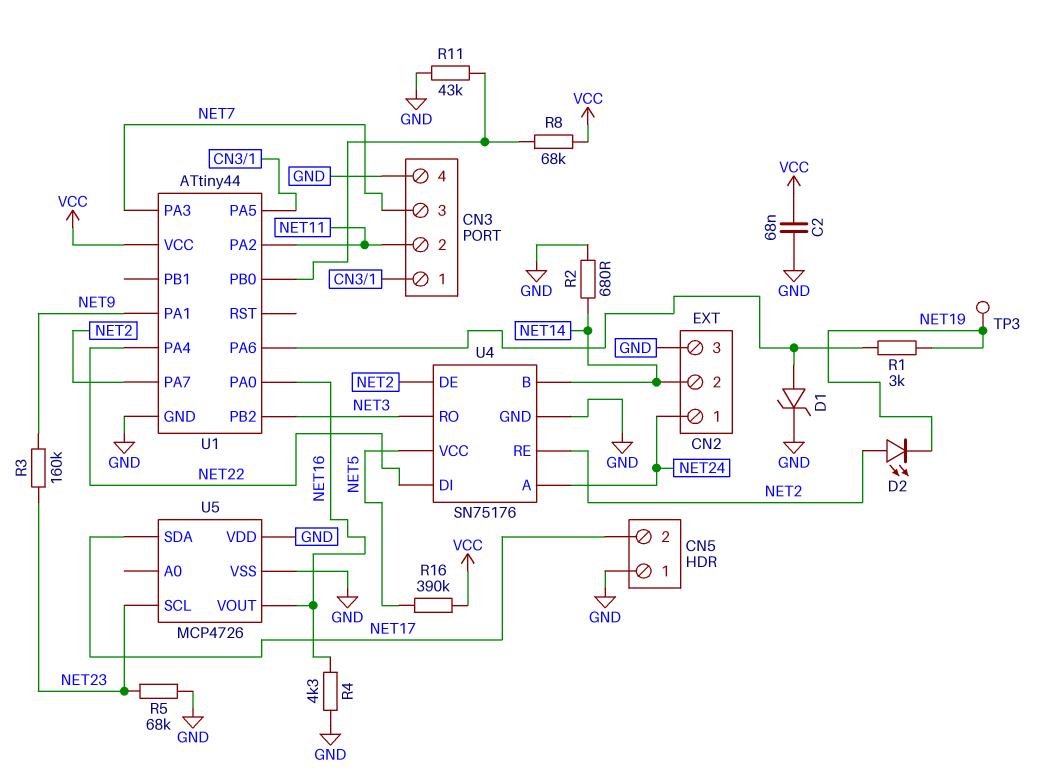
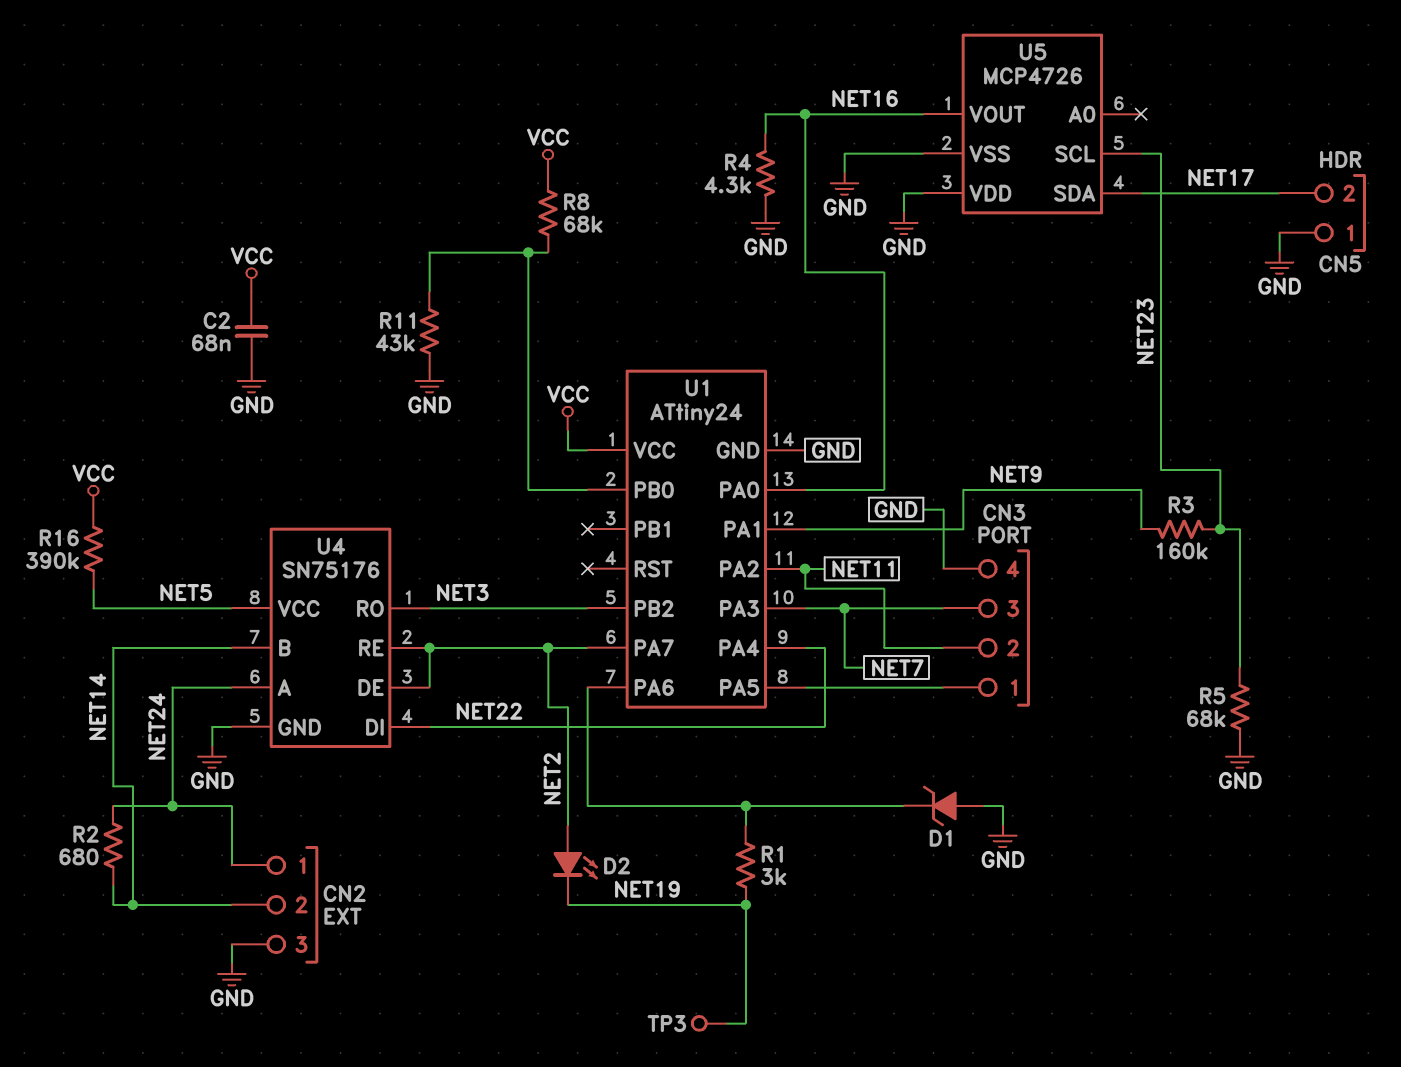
D1: zener (A U1/PA6, K GND) -> zener (A GND, K U1/PA6)
R2: 680 (GND, NET14) -> 680 (NET14, NET24)
U1: ATtiny44 -> ATtiny24

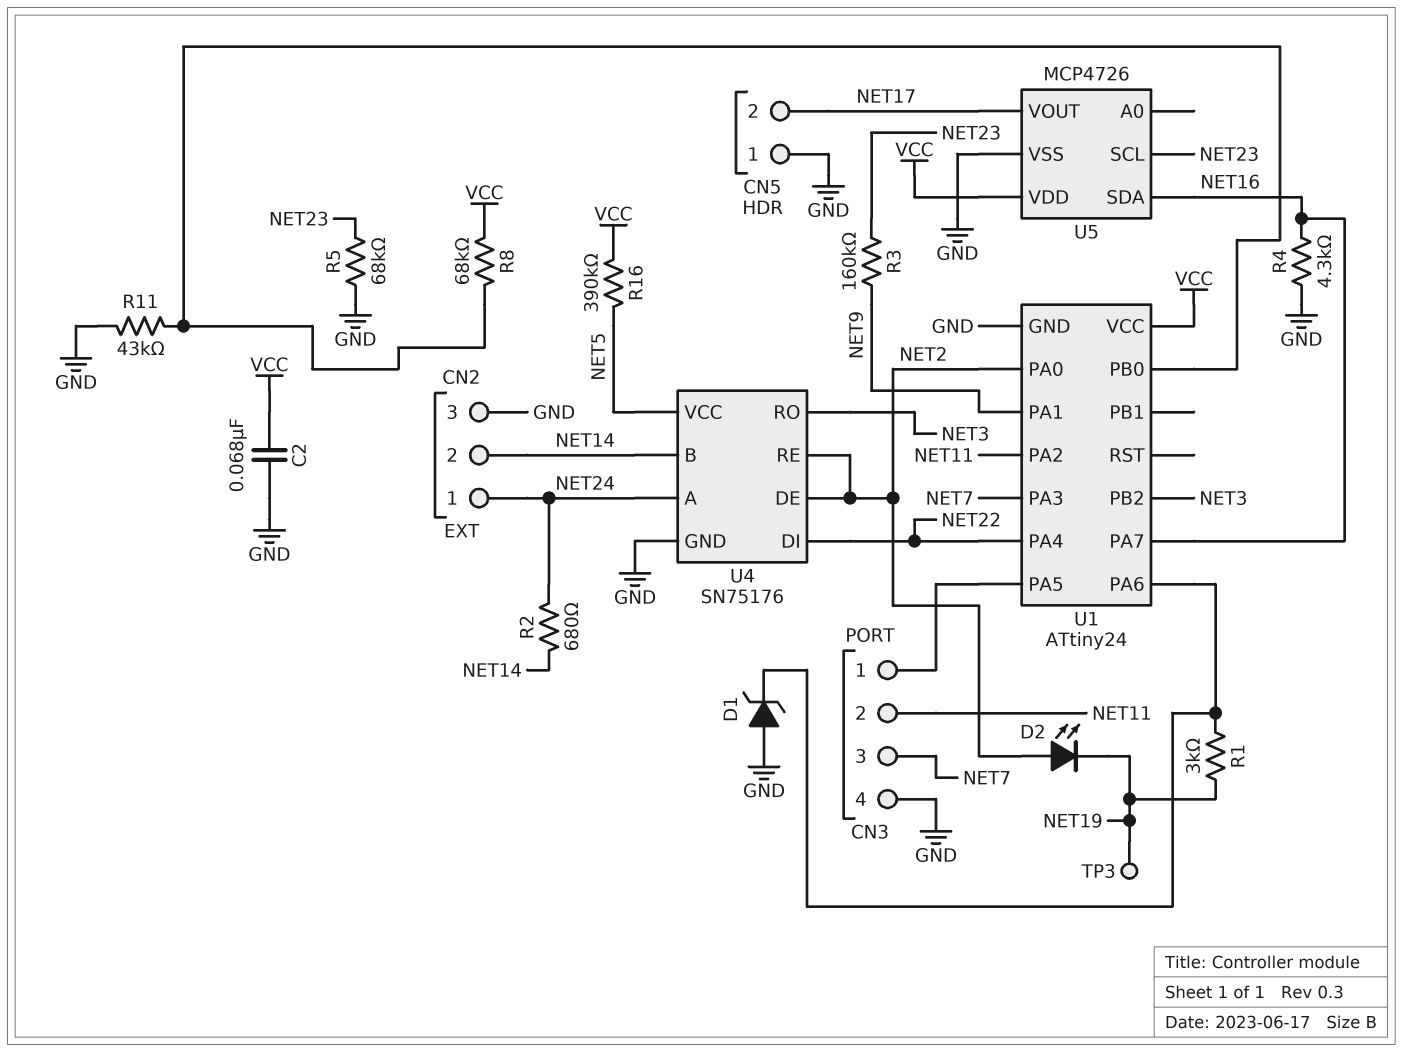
U1 pin PA0: NET16 -> NET2
U1 pin PA7: NET2 -> NET16
U5 pin SDA: NET17 -> NET16
U5 pin VDD: GND -> VCC
U5 pin VOUT: NET16 -> NET17

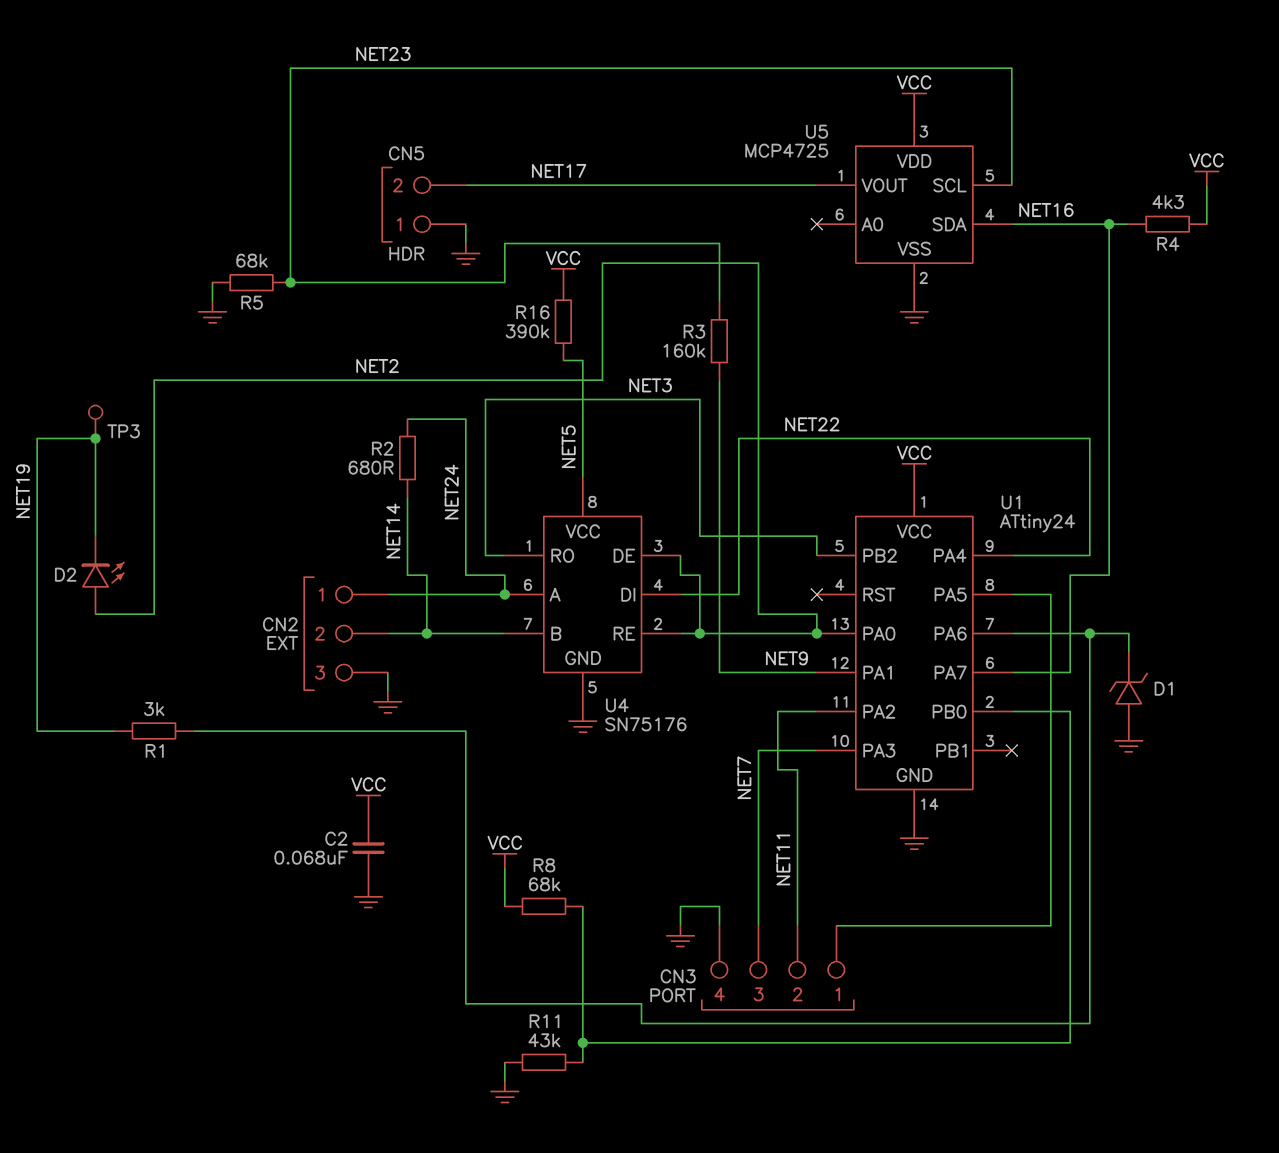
R4: 4.3k (GND, NET16) -> 4.3k (NET16, VCC)
U5: MCP4726 -> MCP4725

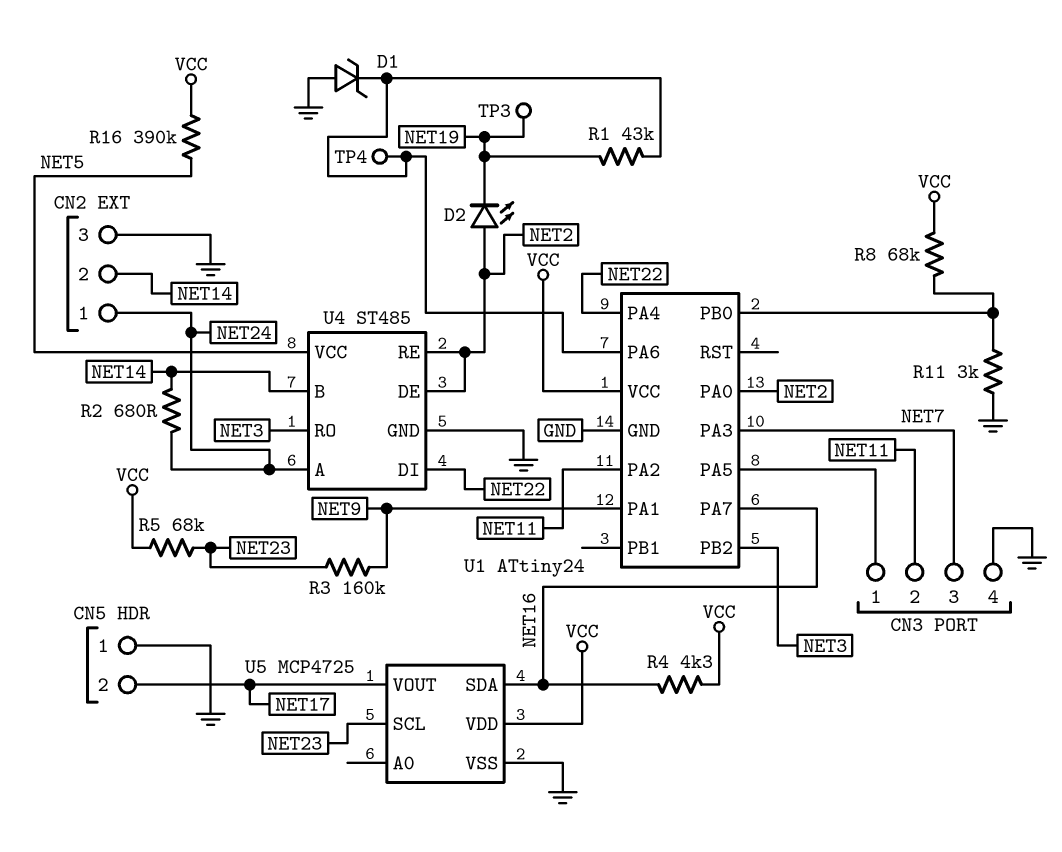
C2: 68nF (GND, VCC) -> none
R1: 3k (NET19, U1/PA6) -> 43k (NET19, U1/PA6)
R5: 68k (GND, NET23) -> 68k (NET23, VCC)
R11: 43k (GND, U1/PB0) -> 3k (GND, U1/PB0)
TP4: none -> test point (U1/PA6)
U4: SN75176 -> ST485

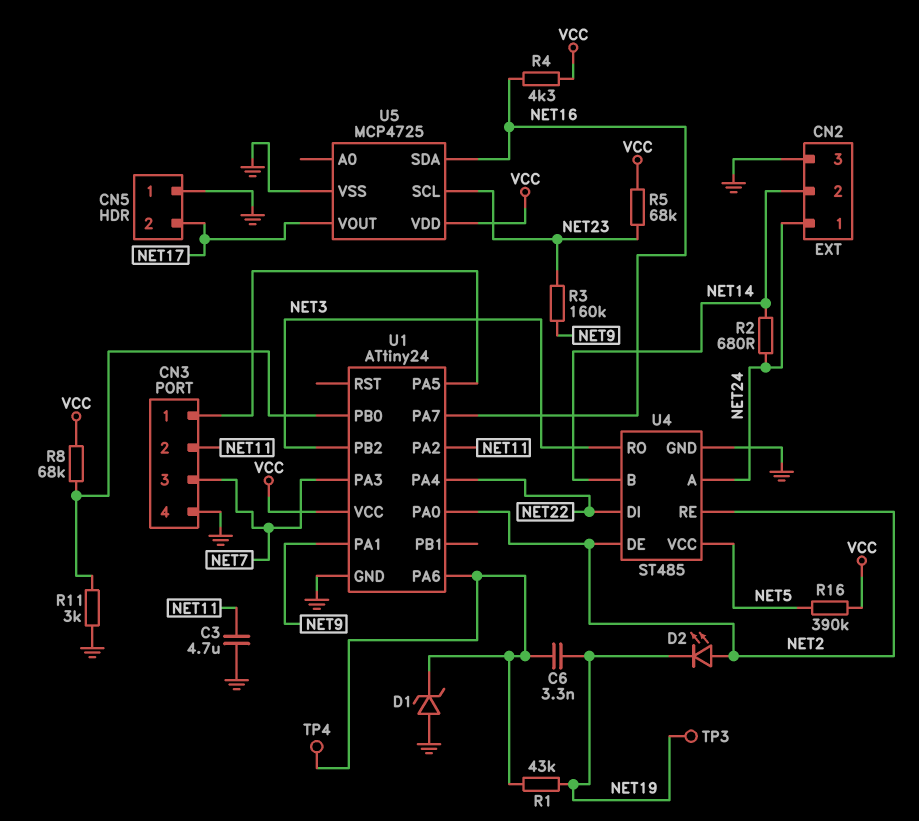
C3: none -> 4.7uF (GND, NET11)
C6: none -> 3.3nF (NET19, U1/PA6)

